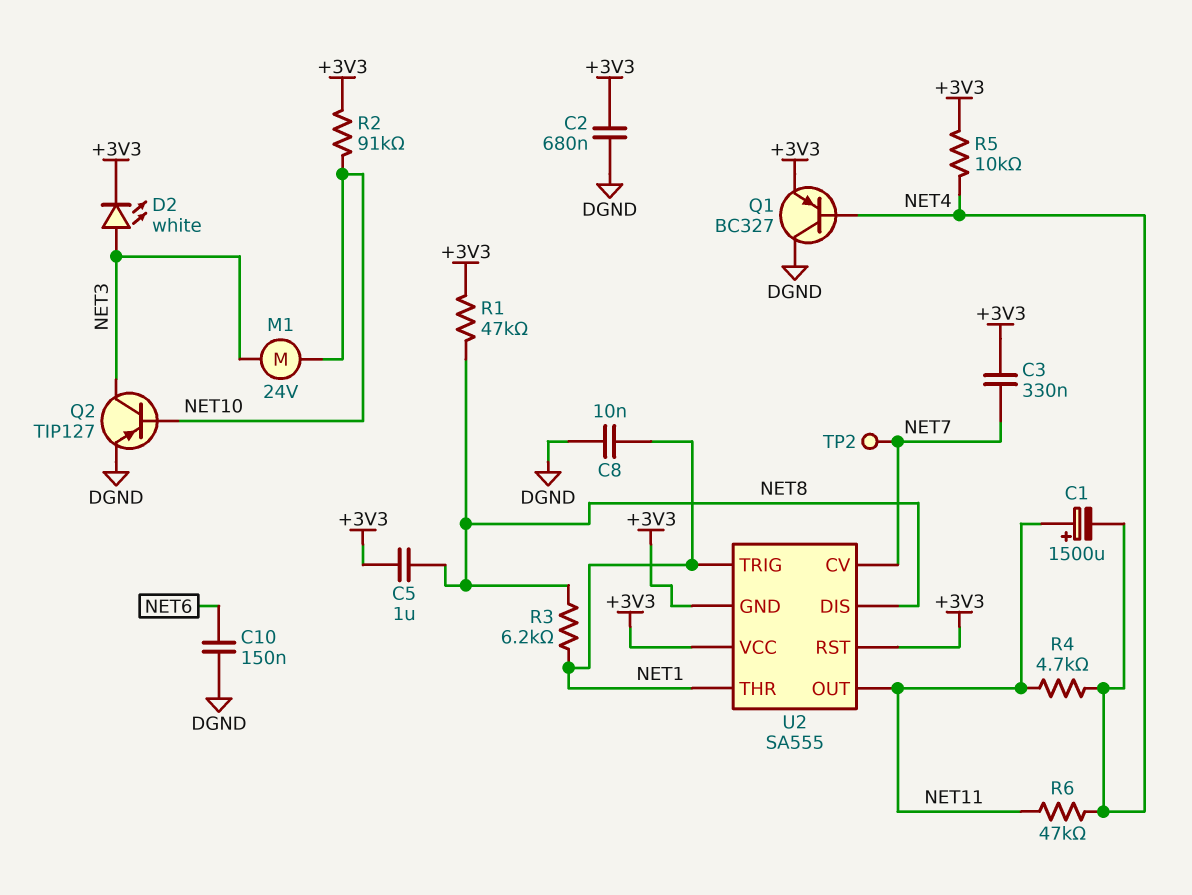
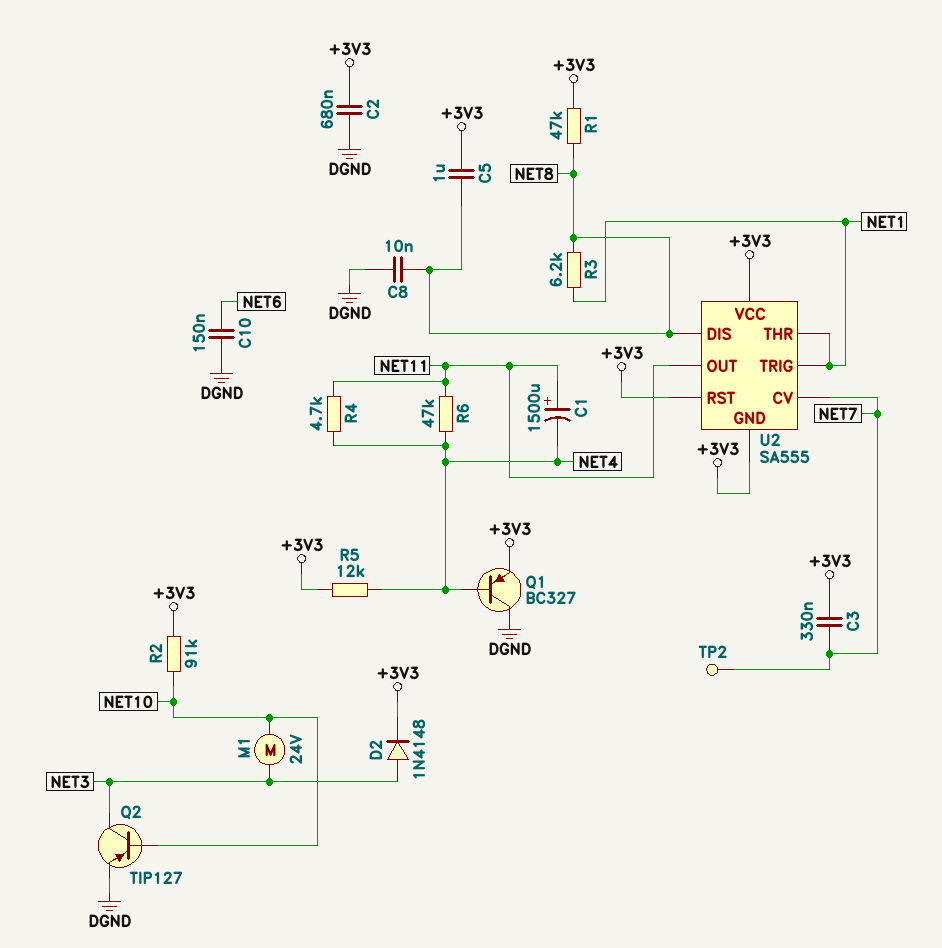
C8: 10nF (DGND, NET1) -> 10nF (DGND, NET8)
D2: LED white (A NET3, K +3V3) -> diode 1N4148 (A NET3, K +3V3)
R5: 10k (+3V3, NET4) -> 12k (+3V3, NET4)

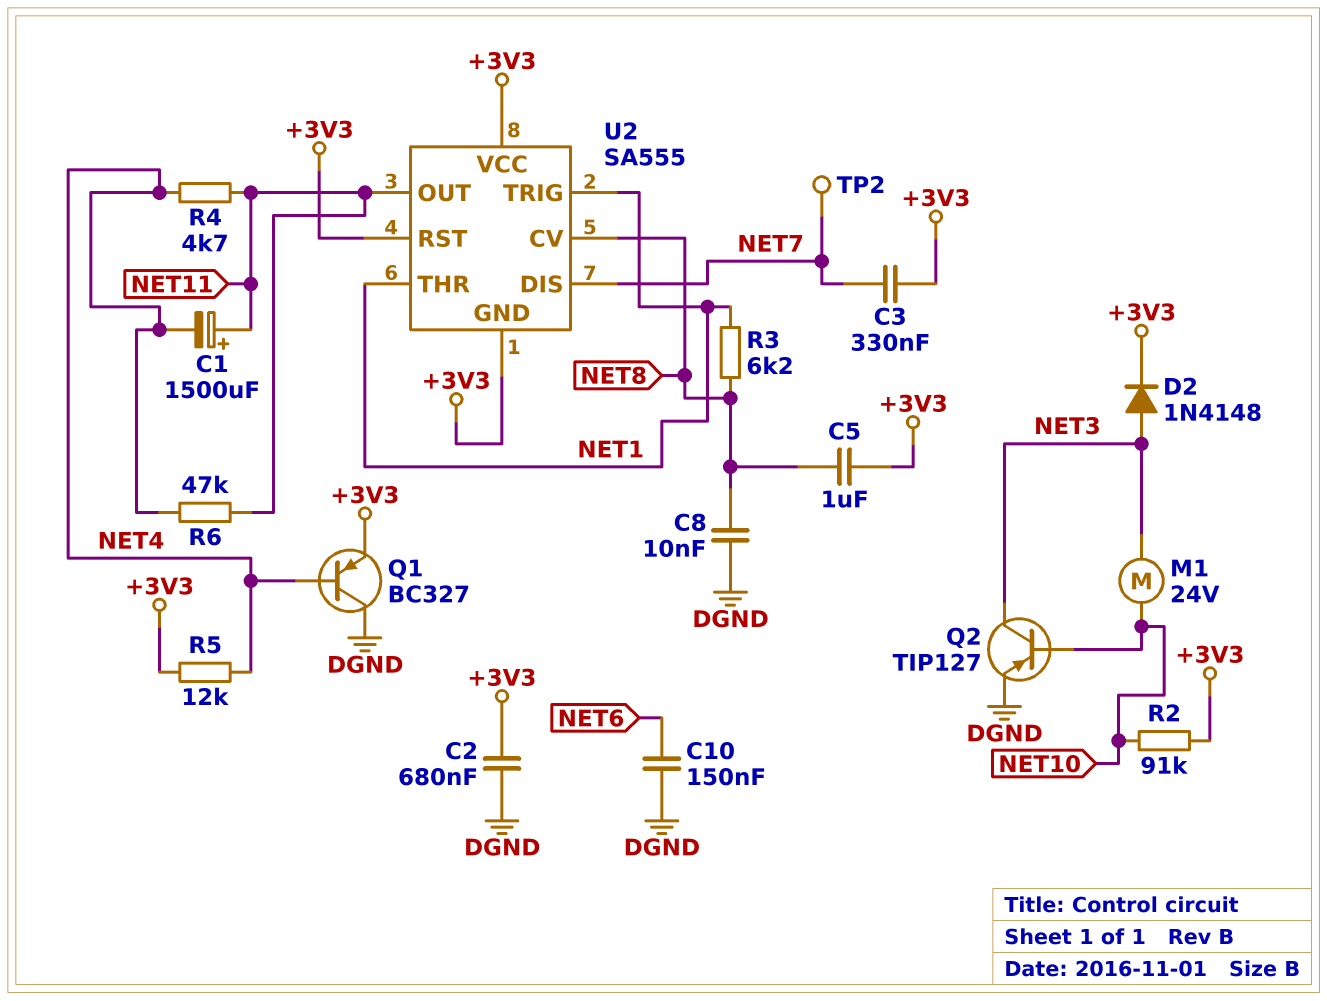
R1: 47k (+3V3, NET8) -> none
U2 pin CV: NET7 -> NET8
U2 pin DIS: NET8 -> NET7

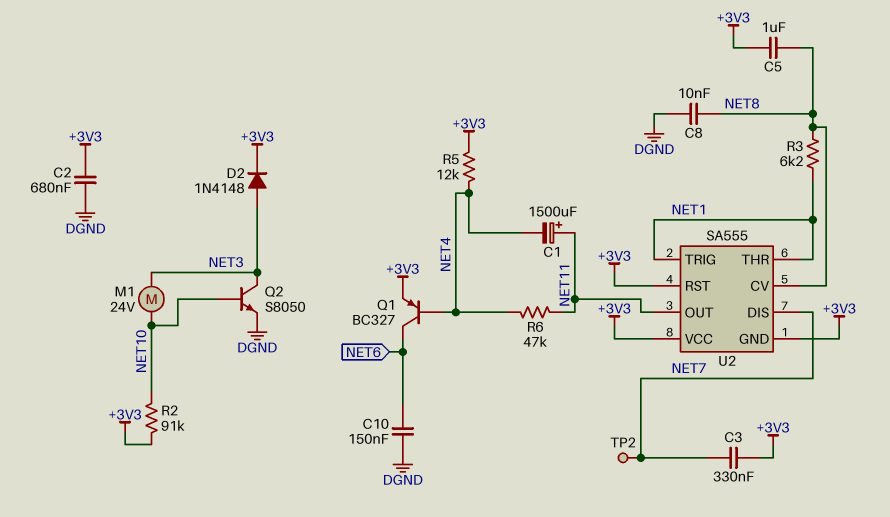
Q1: PNP BC327 (B NET4, C DGND, E +3V3) -> PNP BC327 (B NET4, C NET6, E +3V3)
Q2: PNP TIP127 (B NET10, C NET3, E DGND) -> NPN S8050 (B NET10, C NET3, E DGND)
R4: 4.7k (NET4, NET11) -> none

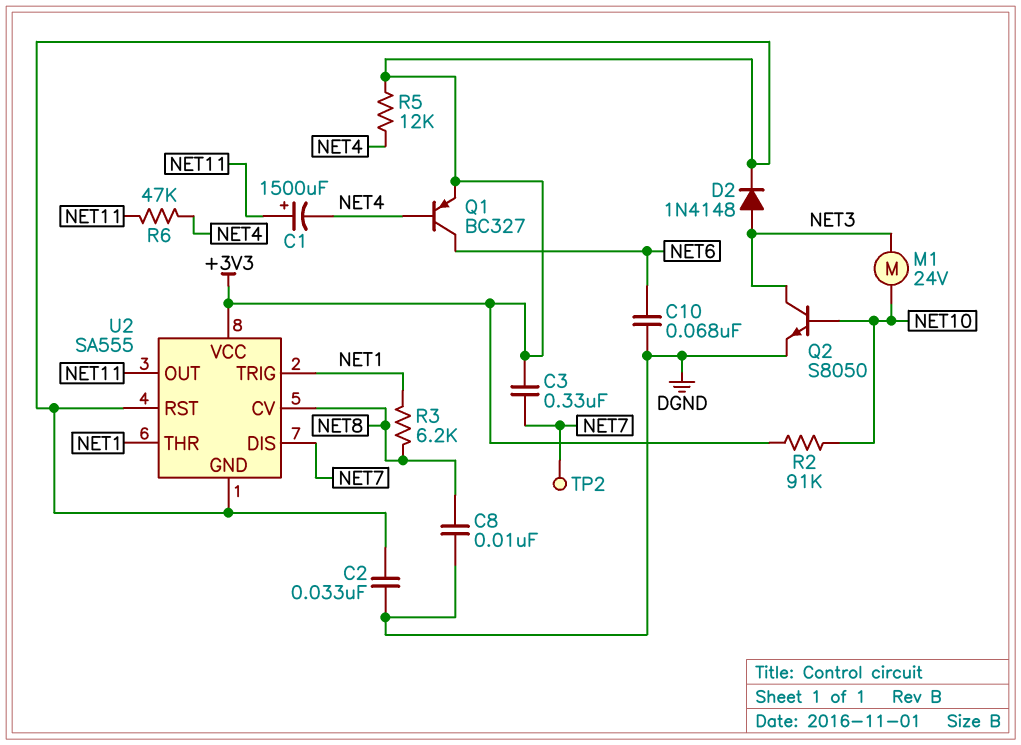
C2: 680nF (+3V3, DGND) -> 33nF (+3V3, DGND)
C5: 1uF (+3V3, NET8) -> none
C10: 150nF (DGND, NET6) -> 68nF (DGND, NET6)

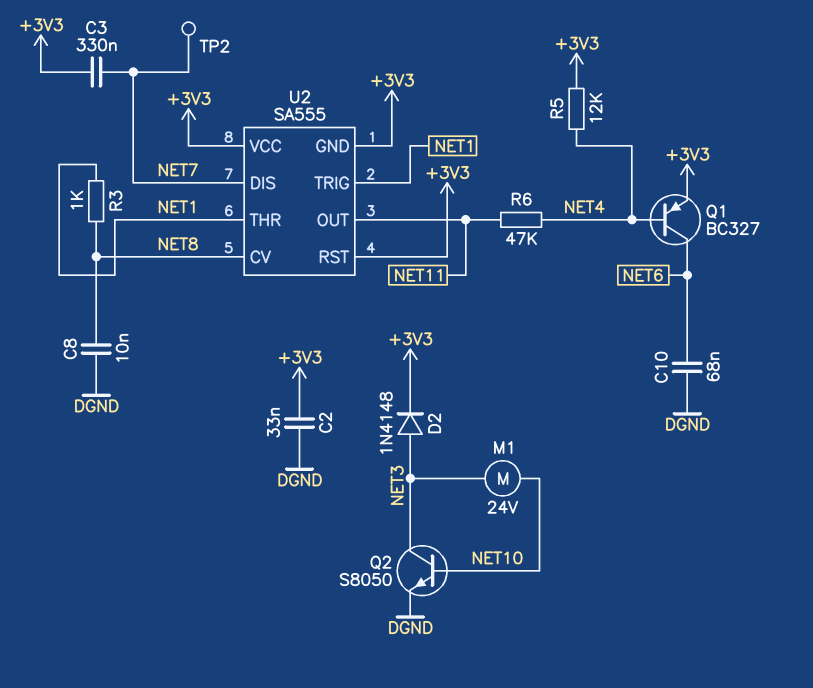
C1: 1500uF (plus NET11, minus NET4) -> none
R2: 91k (+3V3, NET10) -> none
R3: 6.2k (NET1, NET8) -> 1k (NET1, NET8)

